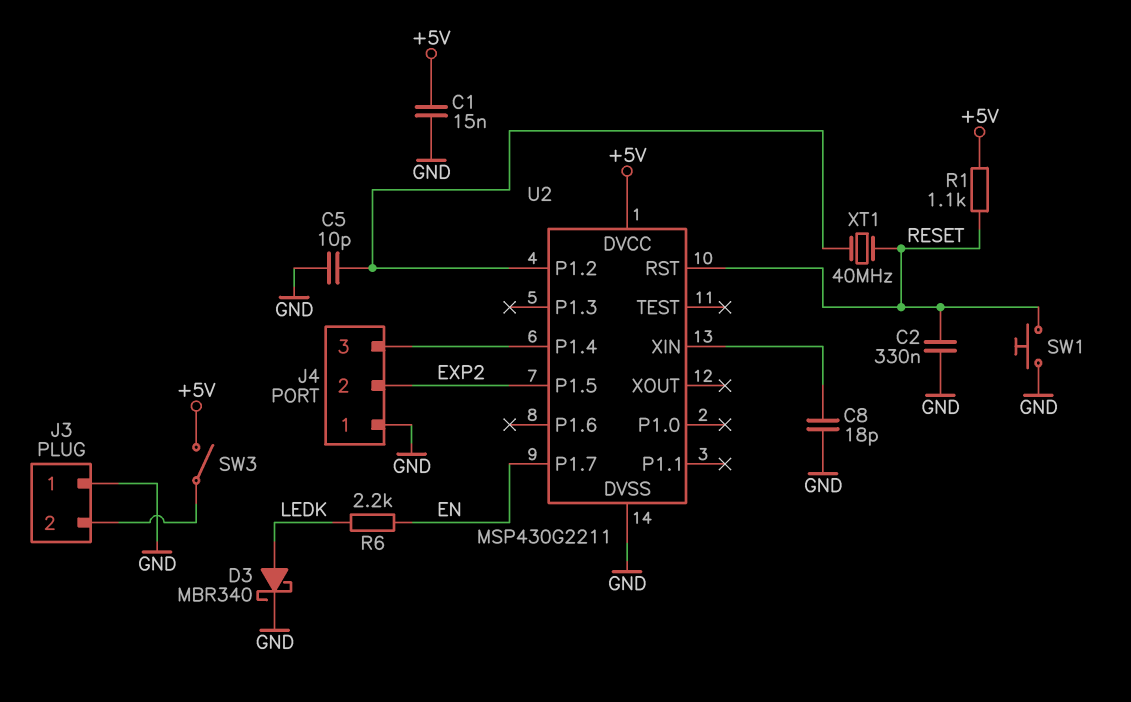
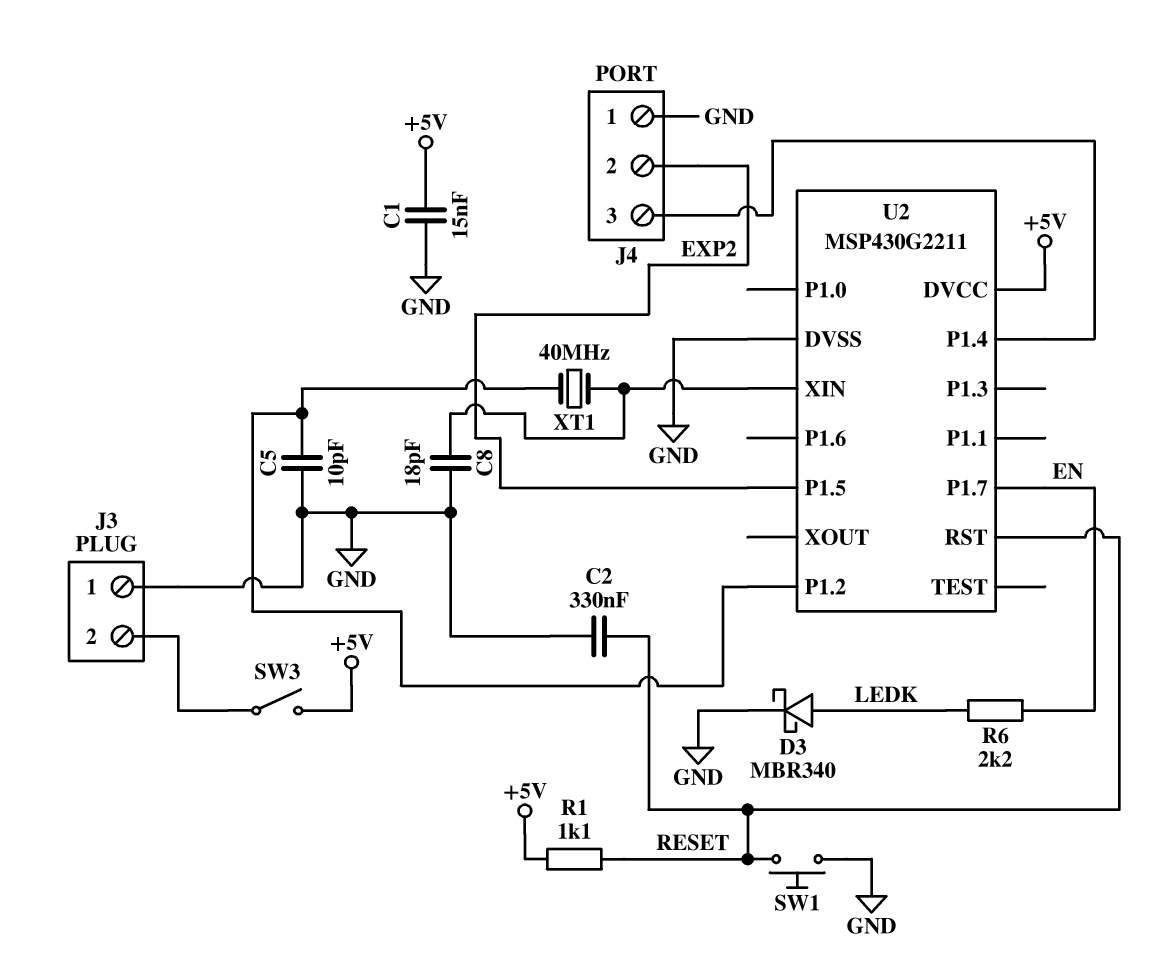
XT1: 40MHz (RESET, U2/P1.2) -> 40MHz (U2/P1.2, U2/XIN)

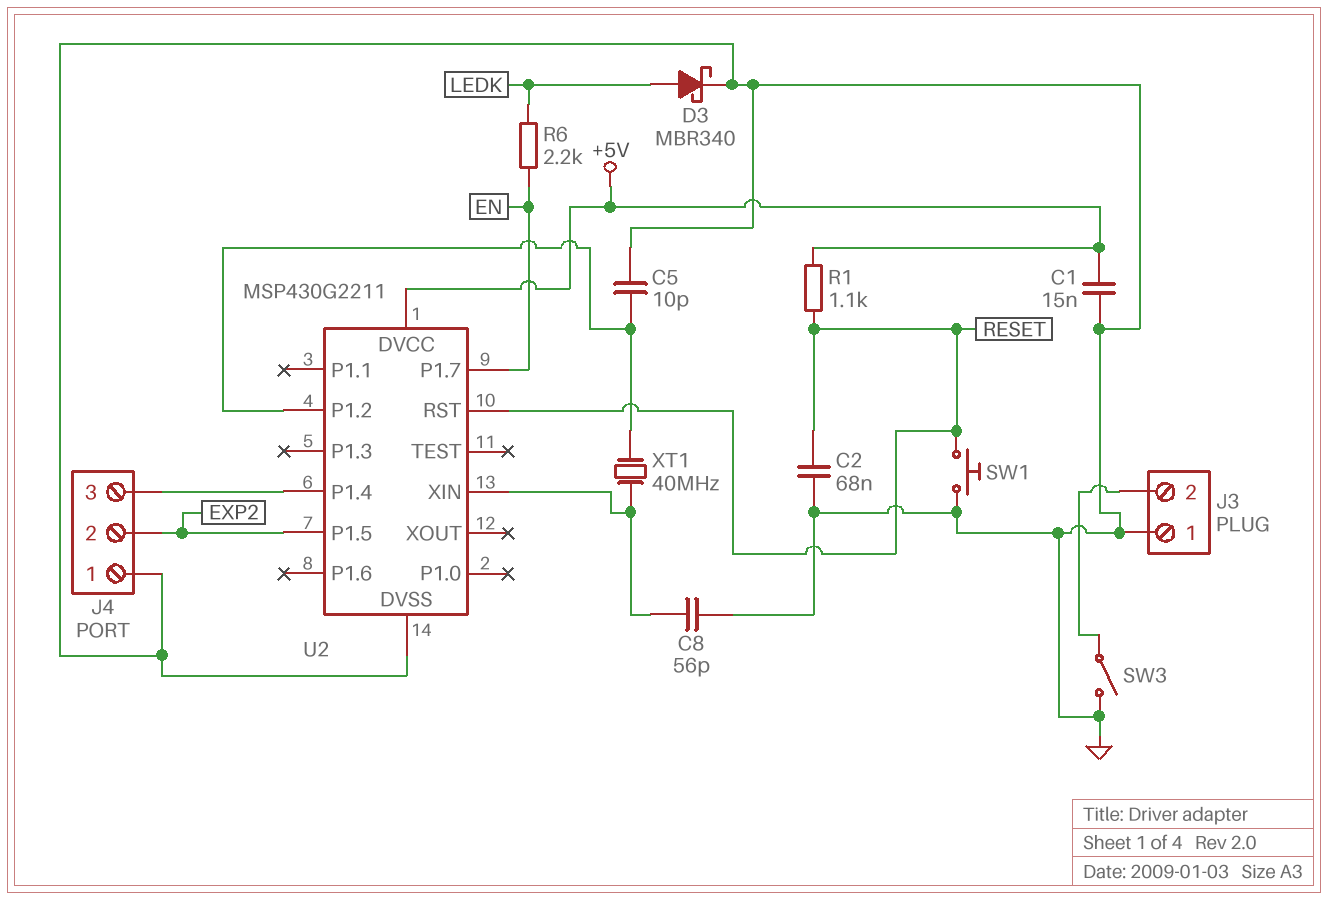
C2: 330nF (GND, RESET) -> 68nF (GND, RESET)
C8: 18pF (GND, U2/XIN) -> 56pF (GND, U2/XIN)
SW3: switch (+5V, J3/2) -> switch (GND, J3/2)

